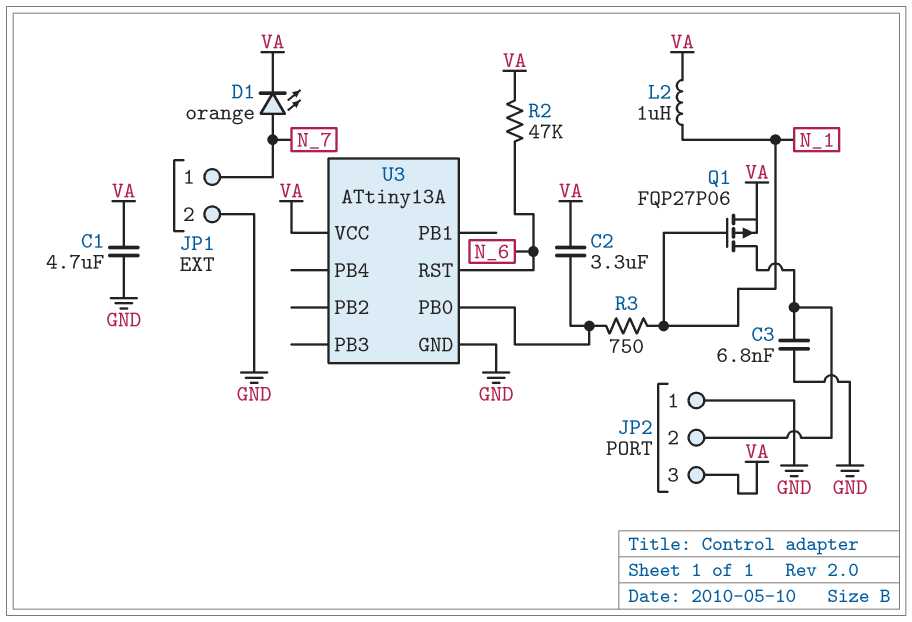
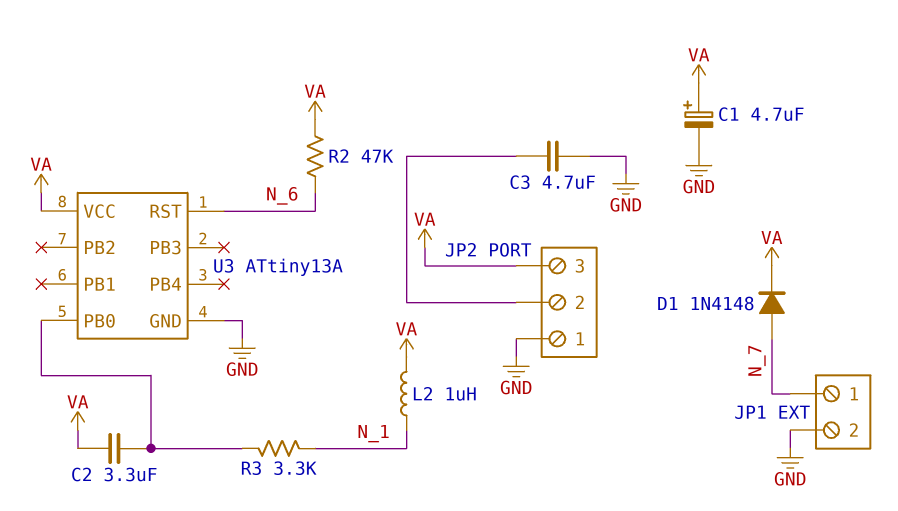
C1: 4.7uF (GND, VA) -> 4.7uF (plus VA, minus GND)
C3: 6.8nF (GND, JP2/2) -> 4.7uF (GND, JP2/2)
D1: LED orange (A N_7, K VA) -> diode 1N4148 (A N_7, K VA)
Q1: PMOS FQP27P06 (G N_1, D JP2/2, S VA) -> none
R3: 750 (N_1, U3/PB0) -> 3.3k (N_1, U3/PB0)

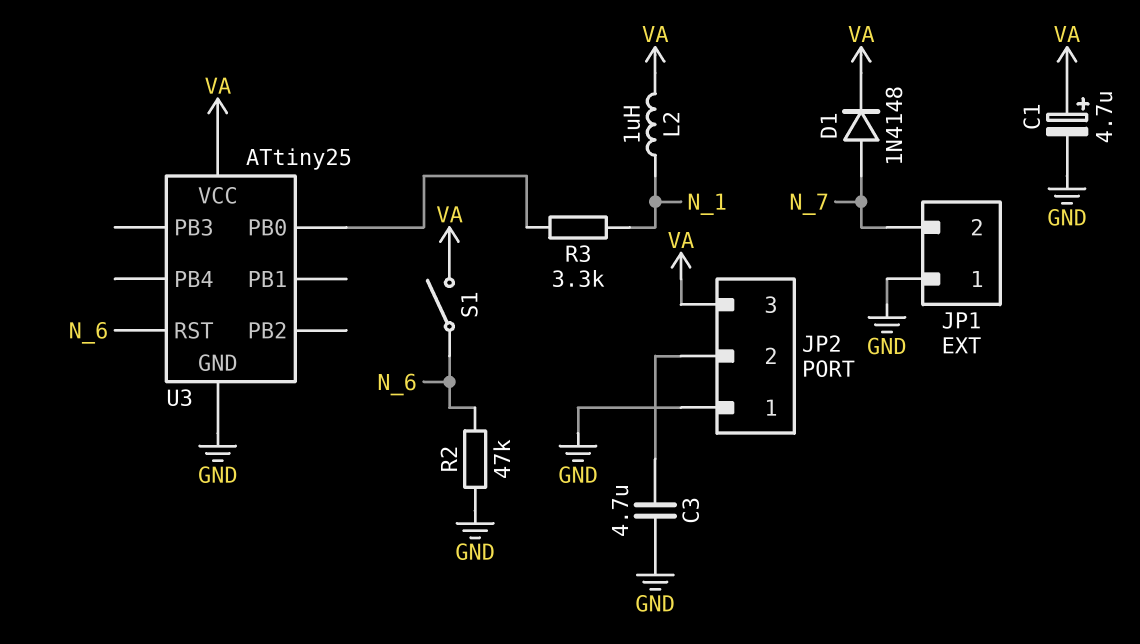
C2: 3.3uF (U3/PB0, VA) -> none
JP1 pin 1: N_7 -> GND
JP1 pin 2: GND -> N_7
R2: 47k (N_6, VA) -> 47k (GND, N_6)
S1: none -> switch (N_6, VA)
U3: ATtiny13A -> ATtiny25

